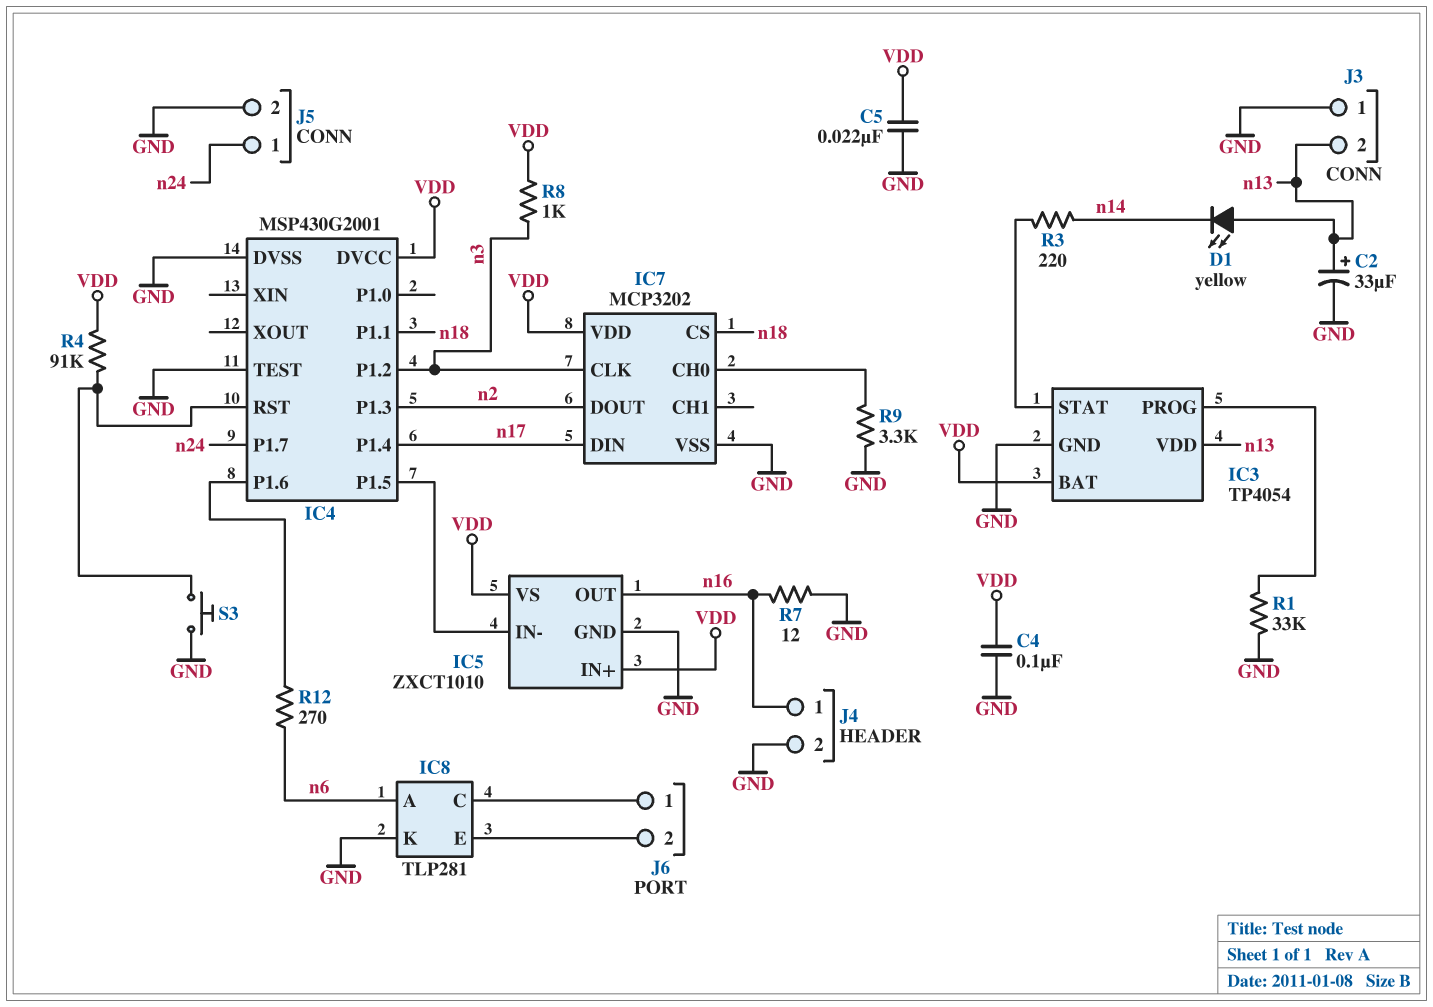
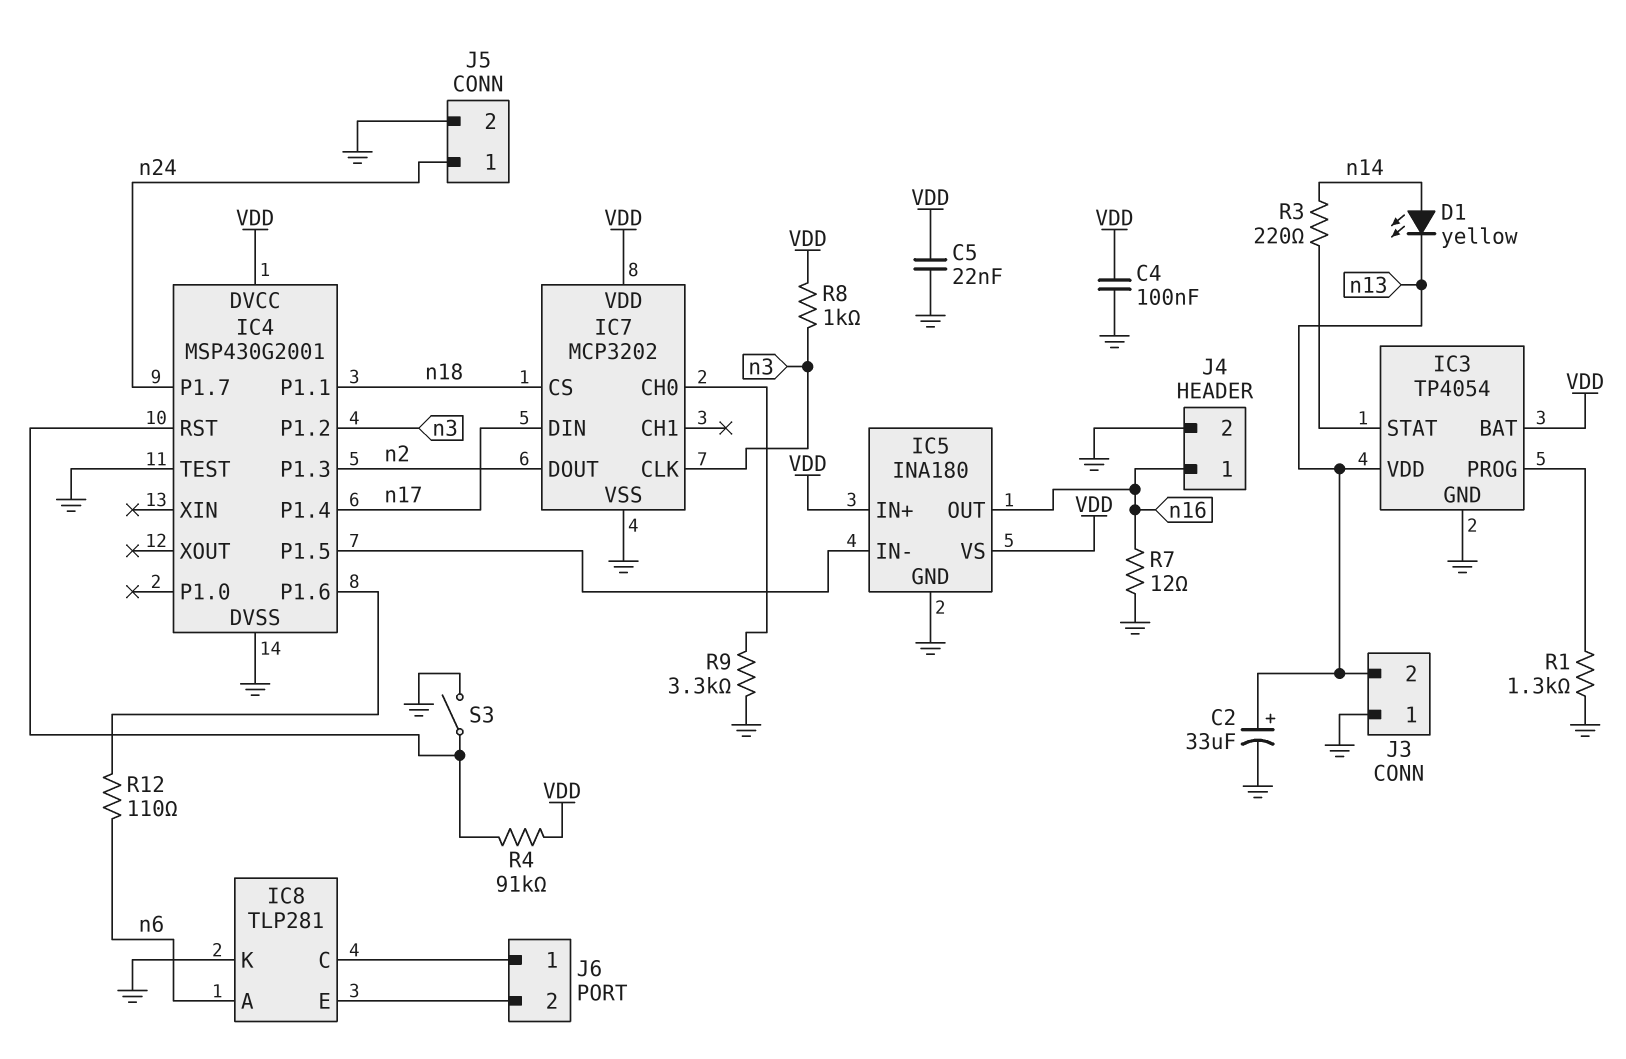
D1: LED yellow (A n13, K n14) -> LED yellow (A n14, K n13)
IC5: ZXCT1010 -> INA180
R1: 33k (GND, IC3/PROG) -> 1.3k (GND, IC3/PROG)
R12: 270 (IC4/P1.6, n6) -> 110 (IC4/P1.6, n6)
S3: button (GND, IC4/RST) -> switch (GND, IC4/RST)

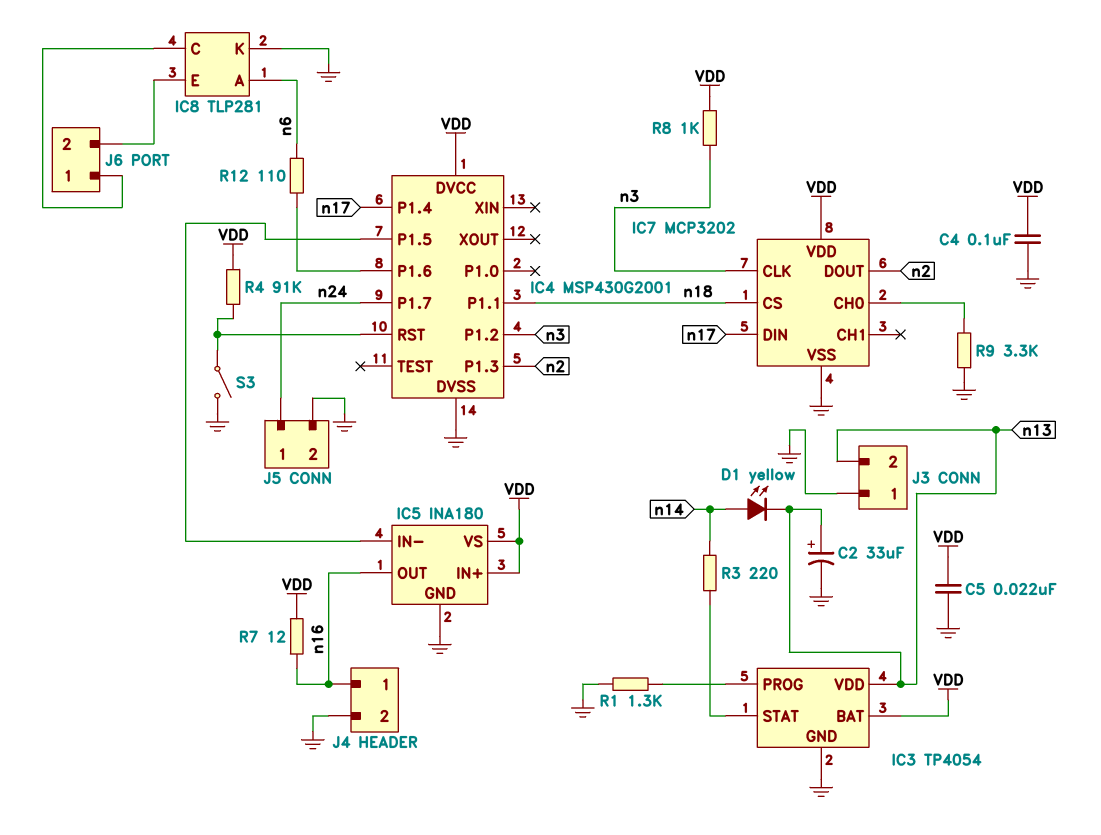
IC4 pin TEST: GND -> none
R7: 12 (GND, n16) -> 12 (VDD, n16)

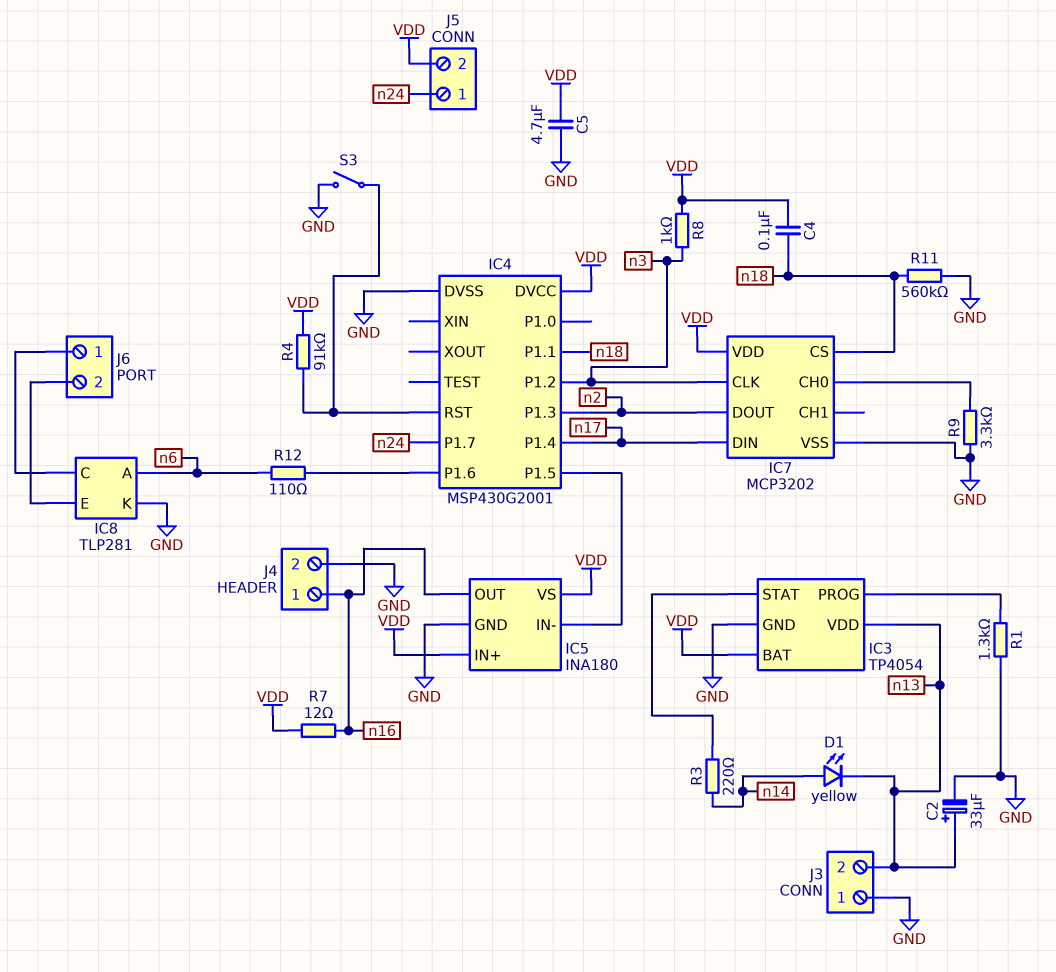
C4: 100nF (GND, VDD) -> 100nF (VDD, n18)
C5: 22nF (GND, VDD) -> 4.7uF (GND, VDD)
J5 pin 2: GND -> VDD
R11: none -> 560k (GND, n18)

